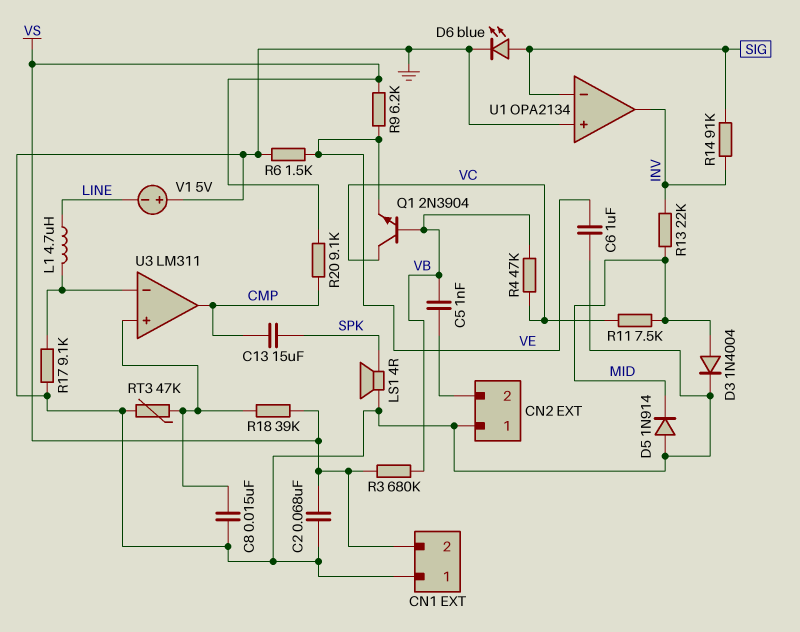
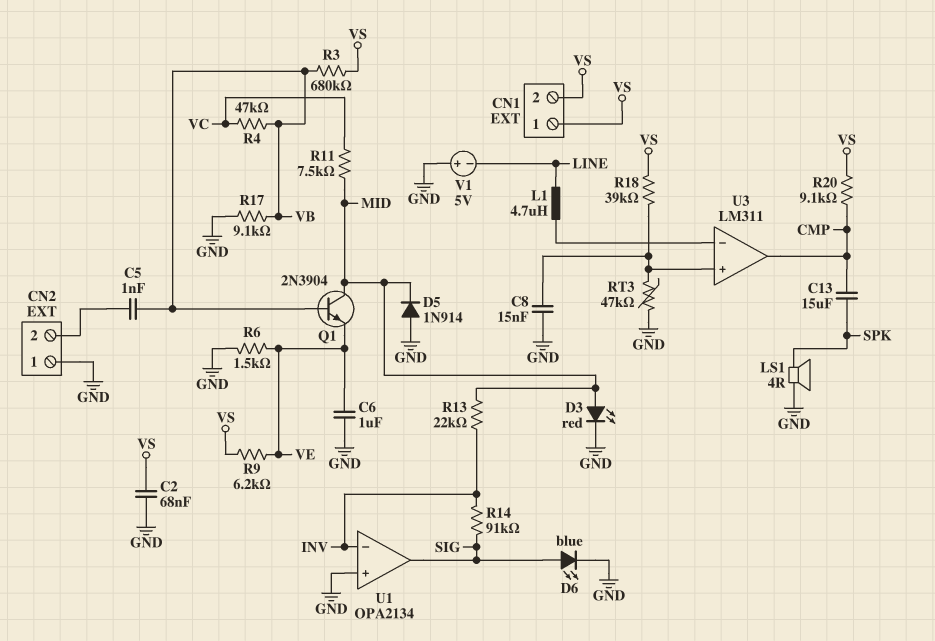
CN1 pin 1: GND -> VS
D3: diode 1N4004 (A MID, K GND) -> LED red (A MID, K GND)
Q1: NPN 2N3904 (B VB, C VC, E VE) -> NPN 2N3904 (B VB, C MID, E VE)
R17: 9.1k (GND, U3/in-) -> 9.1k (GND, VB)
U1 pin in-: SIG -> INV
U1 pin out: INV -> SIG

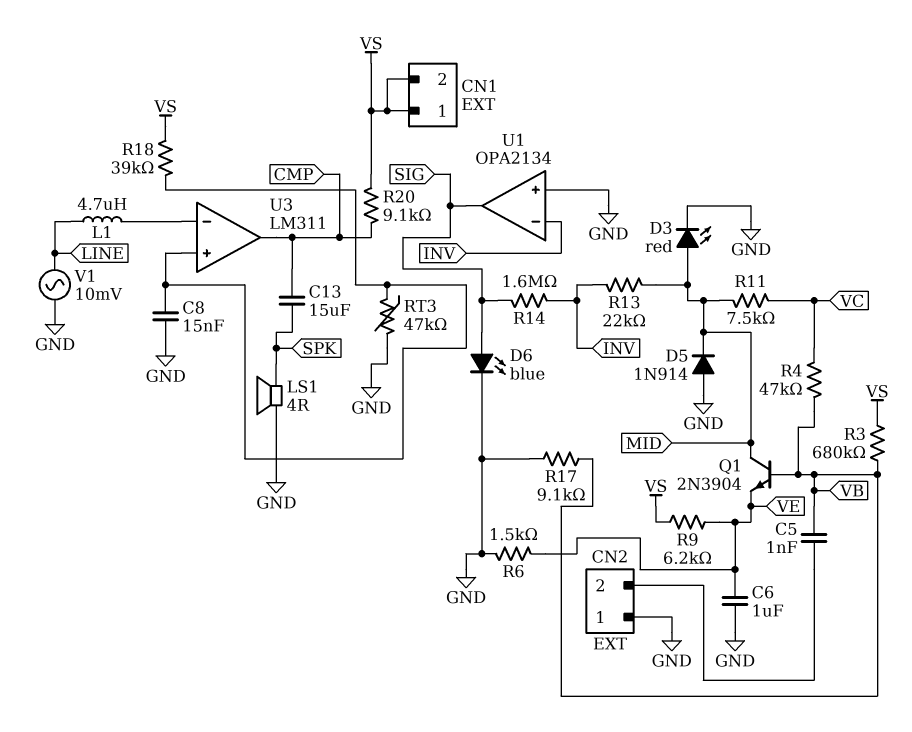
C2: 68nF (GND, VS) -> none
R14: 91k (INV, SIG) -> 1.6M (INV, SIG)
V1: 5V (plus GND, minus LINE) -> AC 10mV (GND, LINE)

